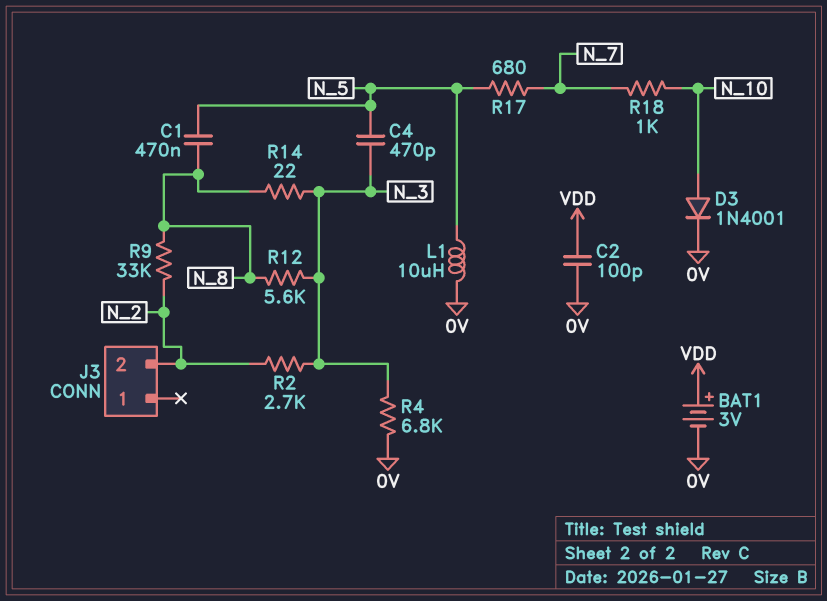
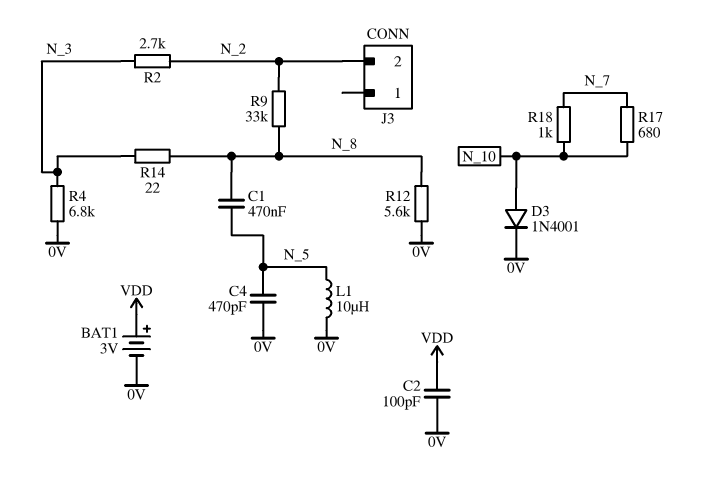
C4: 470pF (N_3, N_5) -> 470pF (0V, N_5)
R12: 5.6k (N_3, N_8) -> 5.6k (0V, N_8)
R17: 680 (N_5, N_7) -> 680 (N_7, N_10)

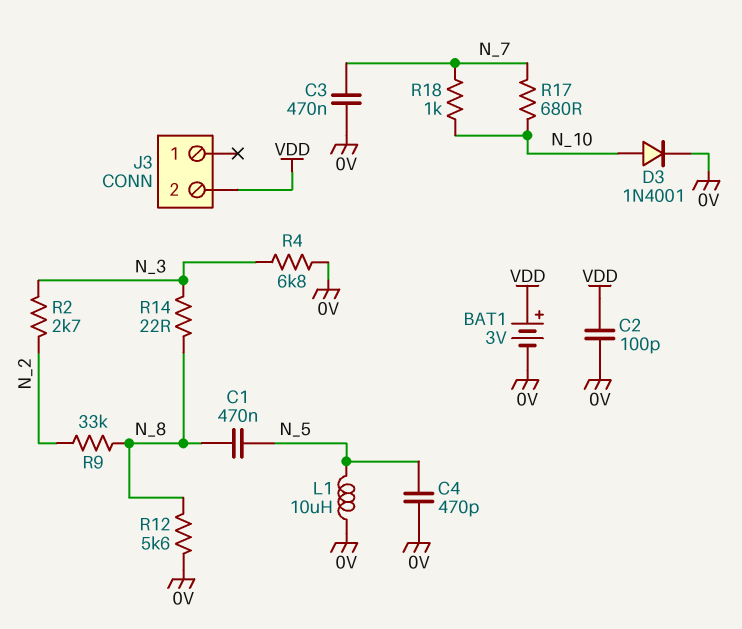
C3: none -> 470nF (0V, N_7)
J3 pin 2: N_2 -> VDD

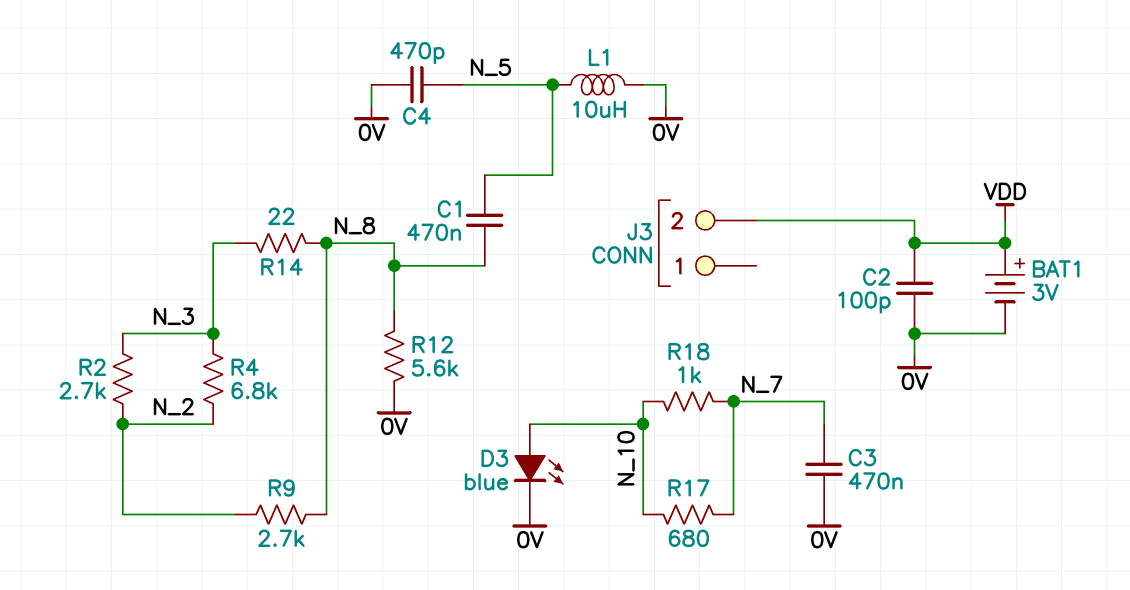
D3: diode 1N4001 (A N_10, K 0V) -> LED blue (A N_10, K 0V)
R4: 6.8k (0V, N_3) -> 6.8k (N_2, N_3)
R9: 33k (N_2, N_8) -> 2.7k (N_2, N_8)

